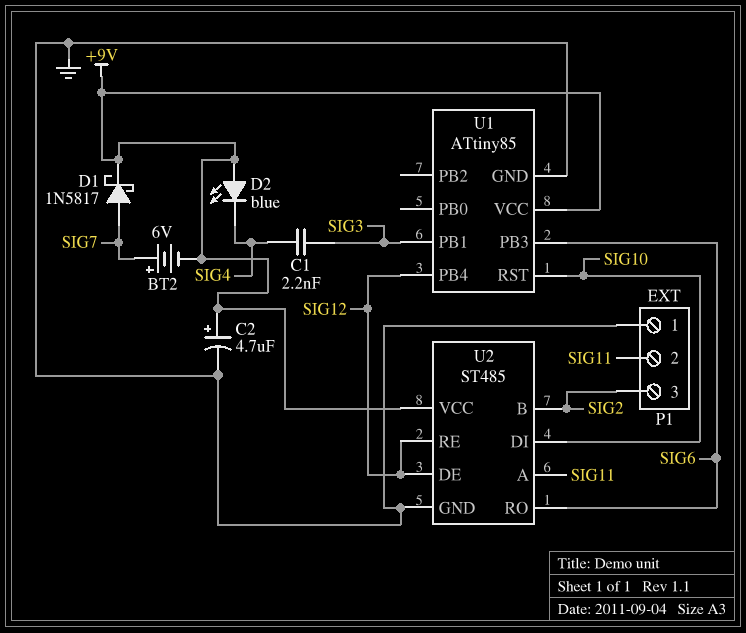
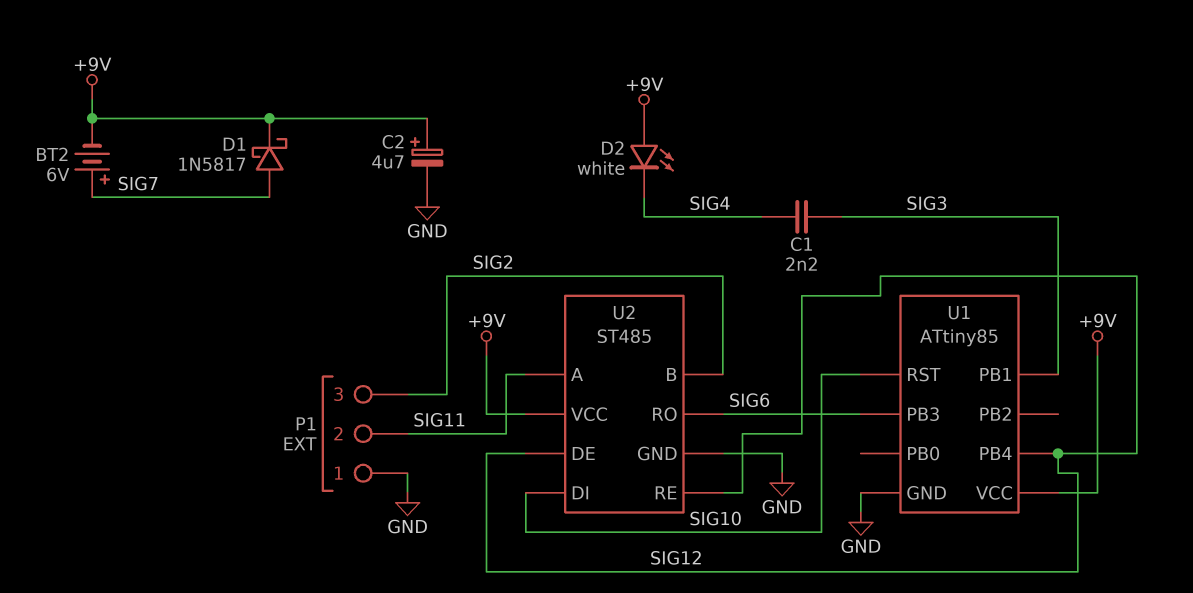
D2: LED blue (A +9V, K SIG4) -> LED white (A +9V, K SIG4)

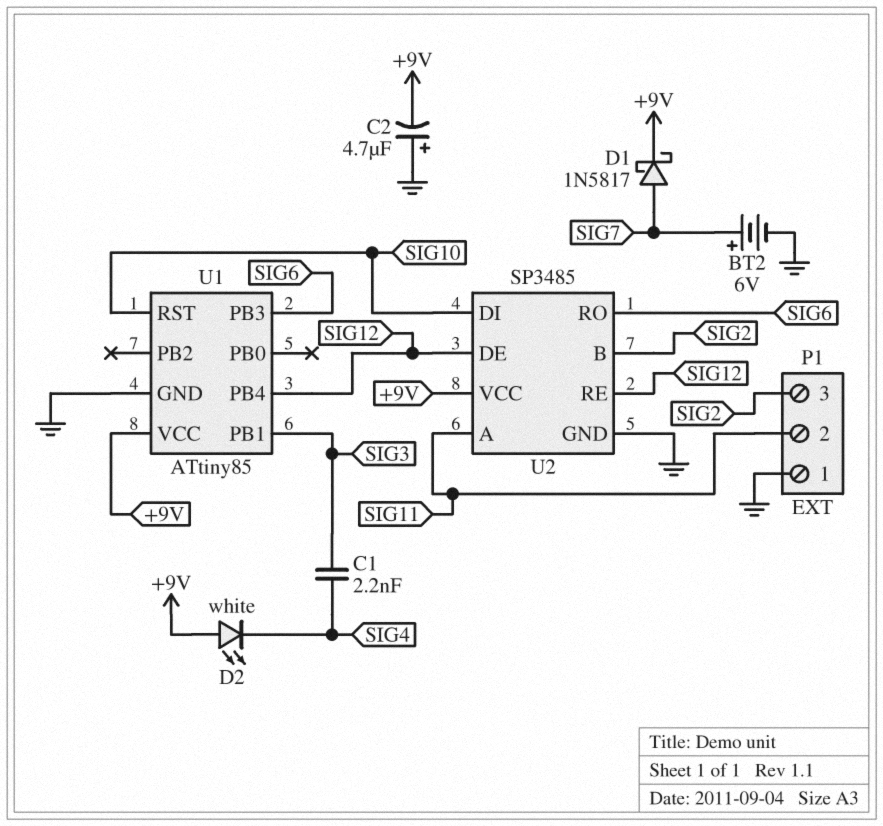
BT2: 6V (plus SIG7, minus +9V) -> 6V (plus SIG7, minus GND)
C2: 4.7uF (plus +9V, minus GND) -> 4.7uF (plus GND, minus +9V)
U2: ST485 -> SP3485

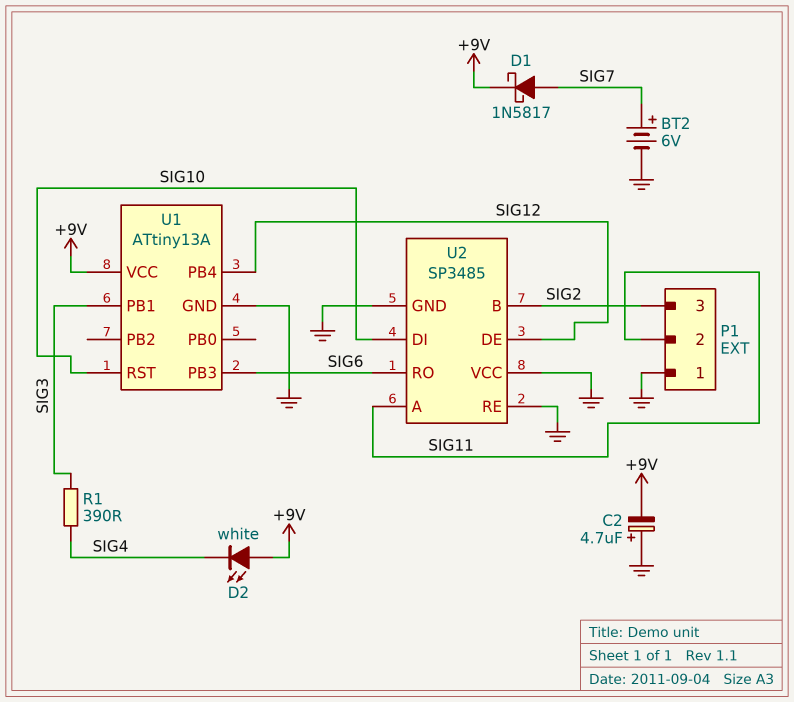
C1: 2.2nF (SIG3, SIG4) -> none
R1: none -> 390 (SIG3, SIG4)
U1: ATtiny85 -> ATtiny13A
U2 pin RE: SIG12 -> GND
U2 pin VCC: +9V -> GND

